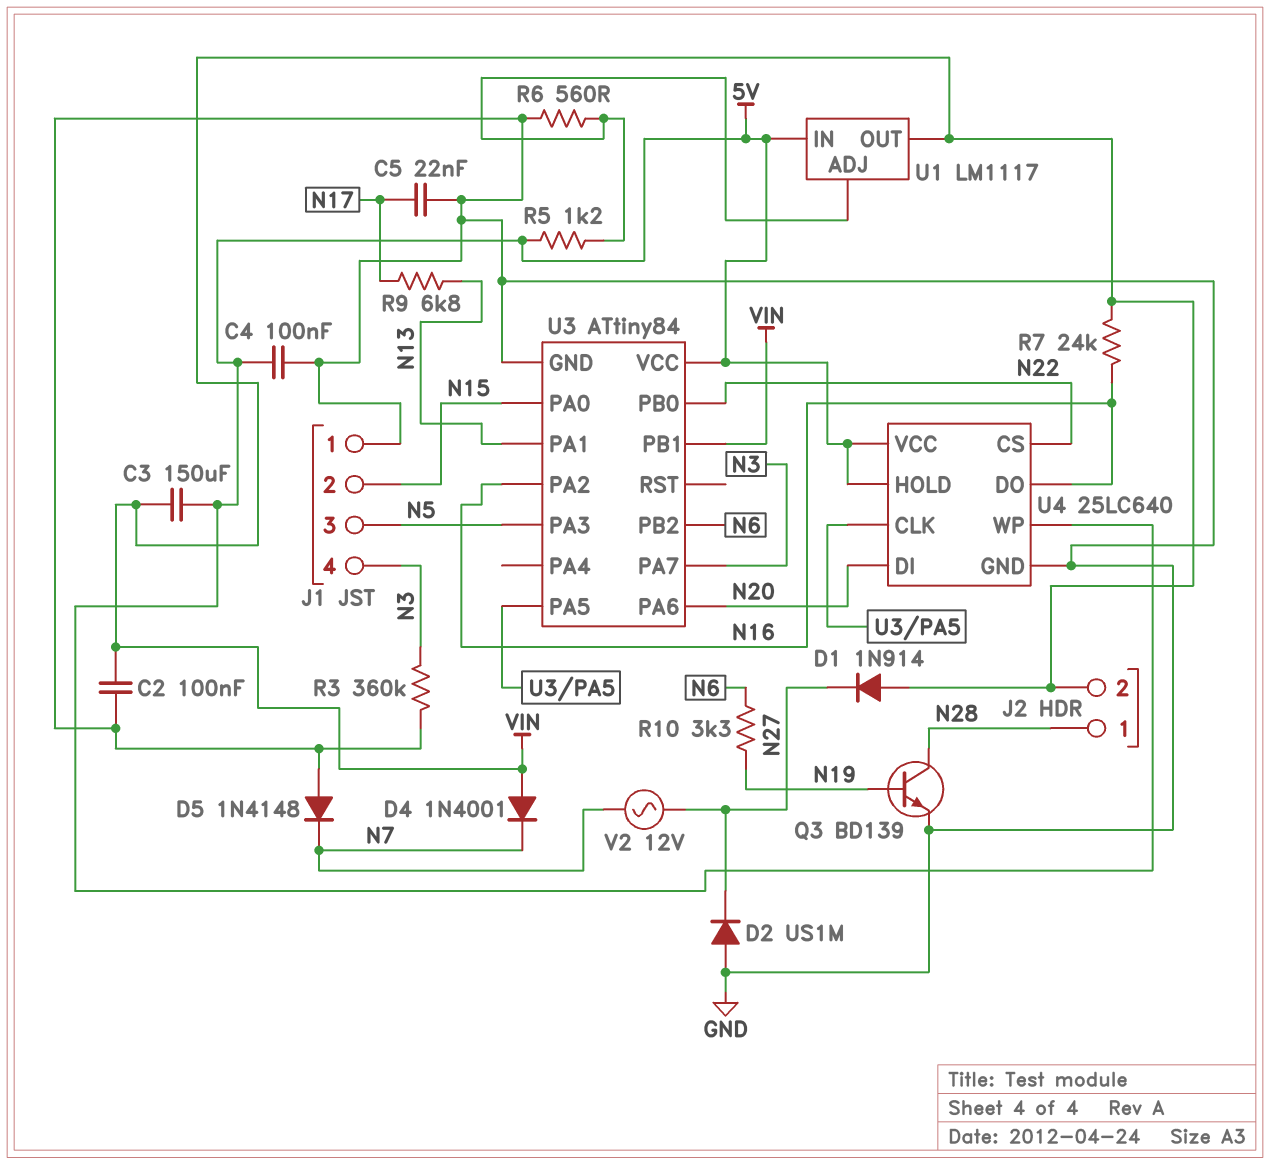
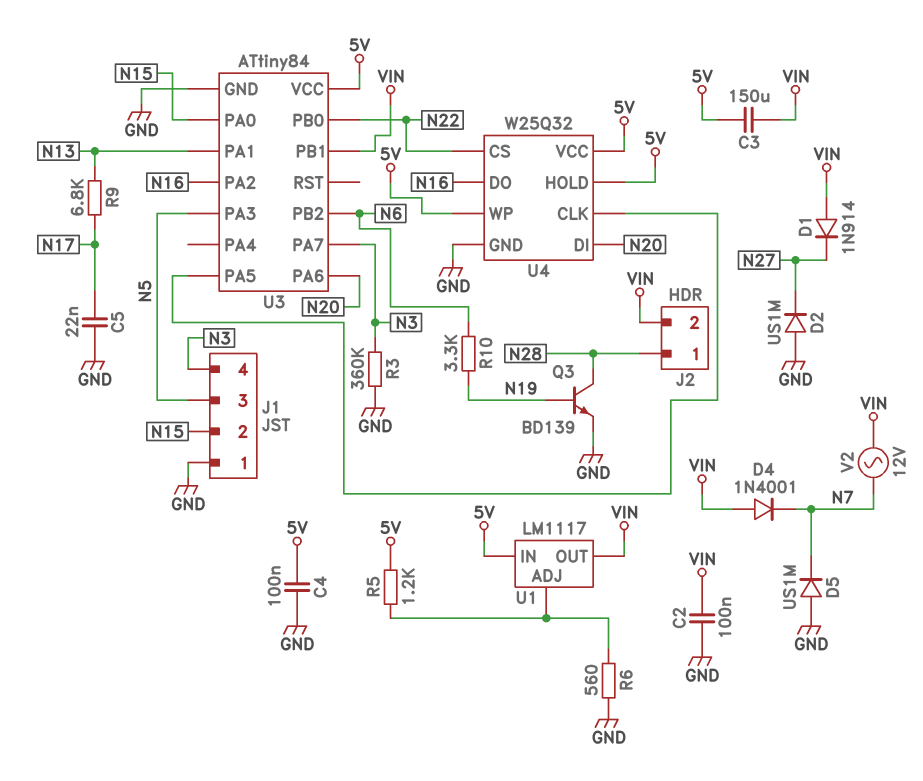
D5: diode 1N4148 (A GND, K N7) -> diode US1M (A GND, K N7)
R7: 24k (N16, VIN) -> none
U4: 25LC640 -> W25Q32
V2: AC 12V (N7, N27) -> AC 12V (N7, VIN)

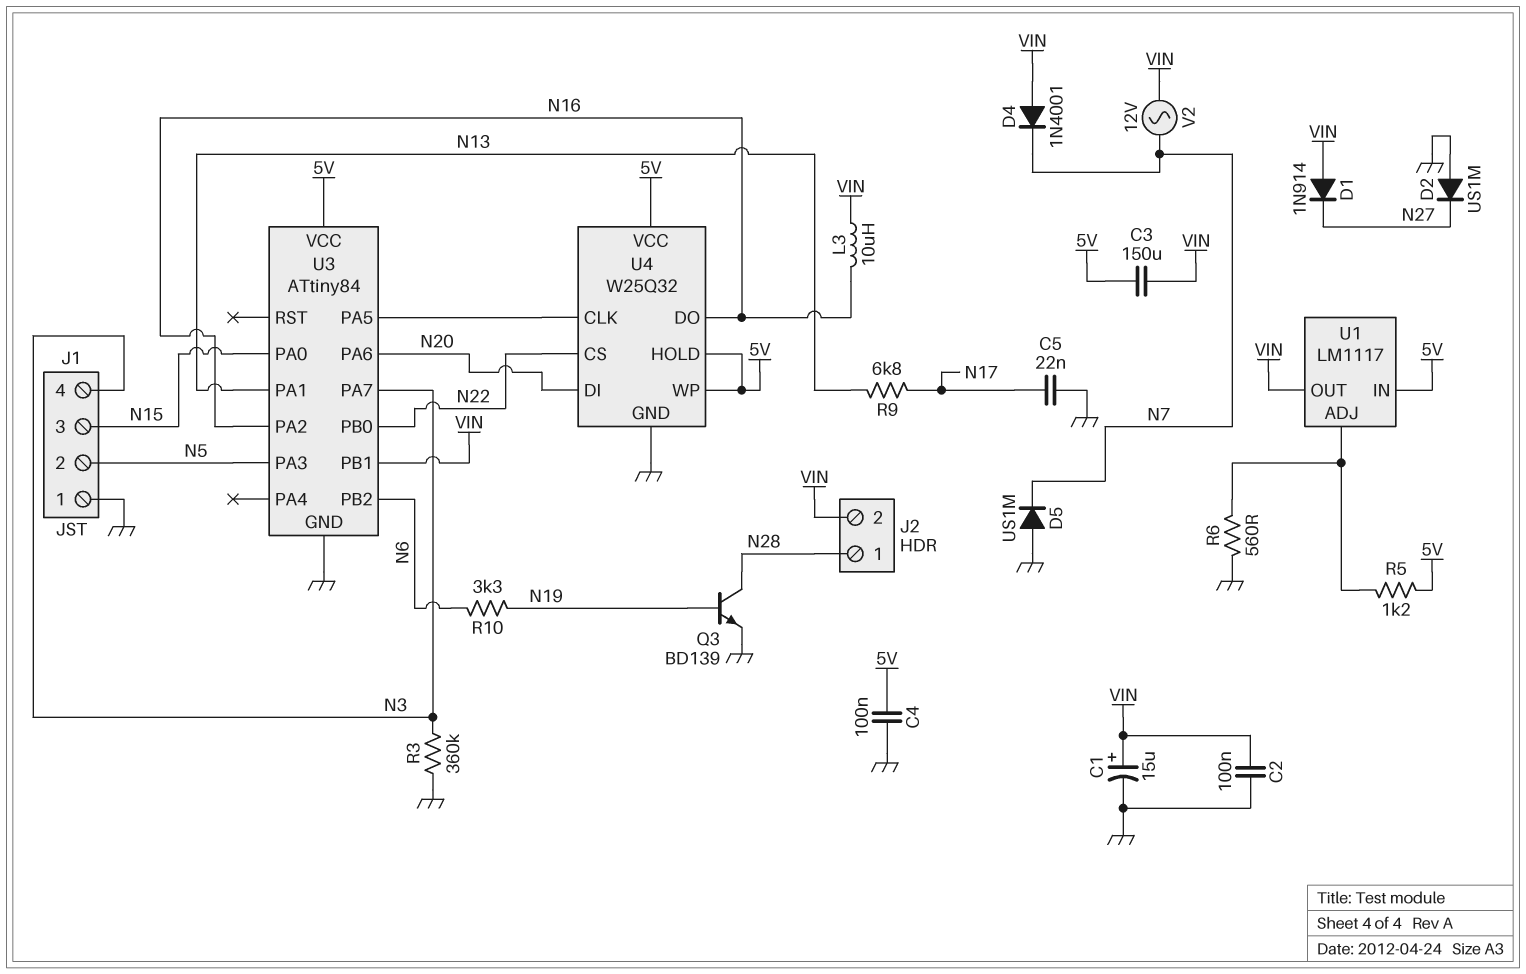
C1: none -> 15uF (plus VIN, minus GND)
J1 pin 2: N15 -> N5
J1 pin 3: N5 -> N15
L3: none -> 10uH (N16, VIN)

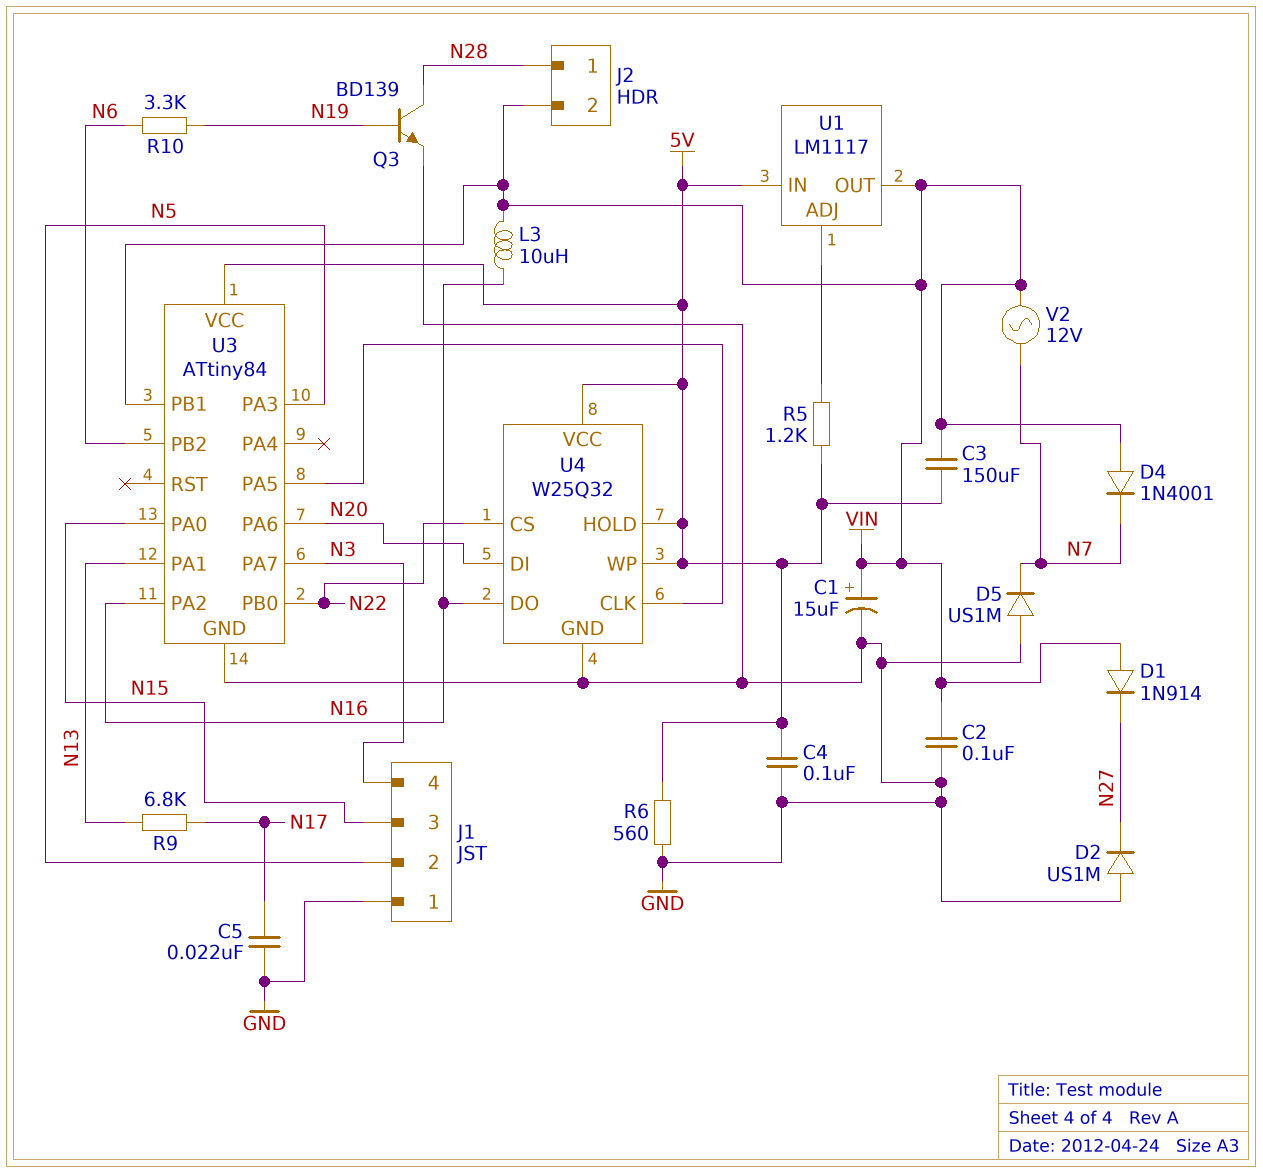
R3: 360k (GND, N3) -> none
R6: 560 (GND, U1/ADJ) -> 560 (5V, GND)

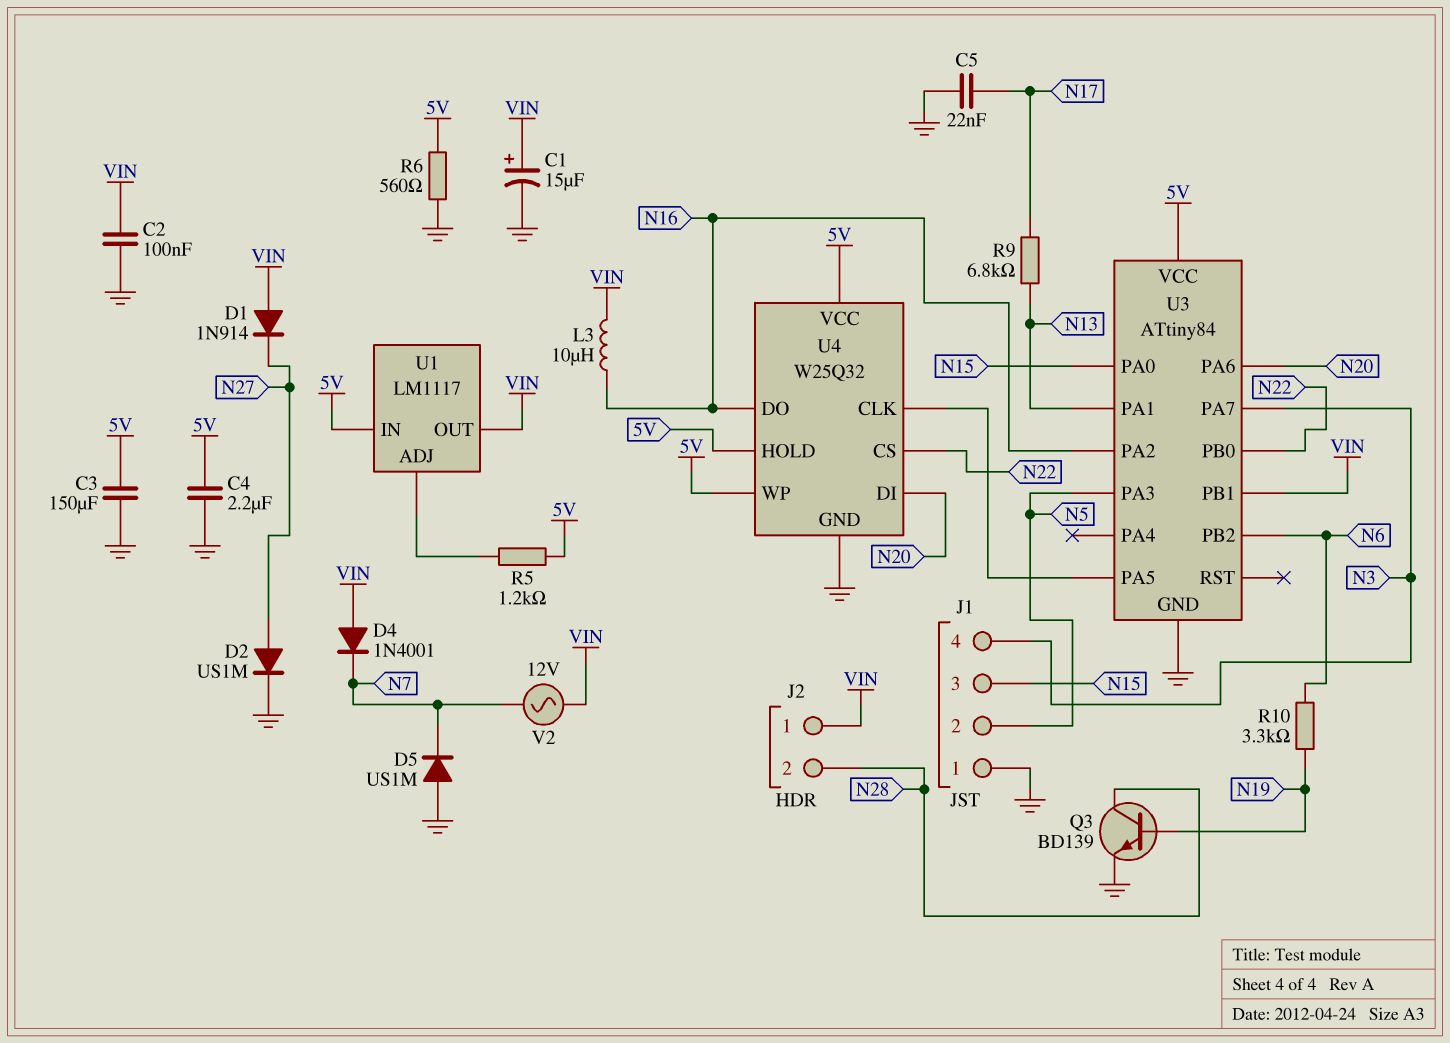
C3: 150uF (5V, VIN) -> 150uF (5V, GND)
C4: 100nF (5V, GND) -> 2.2uF (5V, GND)
D2: diode US1M (A GND, K N27) -> diode US1M (A N27, K GND)
J2 pin 1: N28 -> VIN
J2 pin 2: VIN -> N28

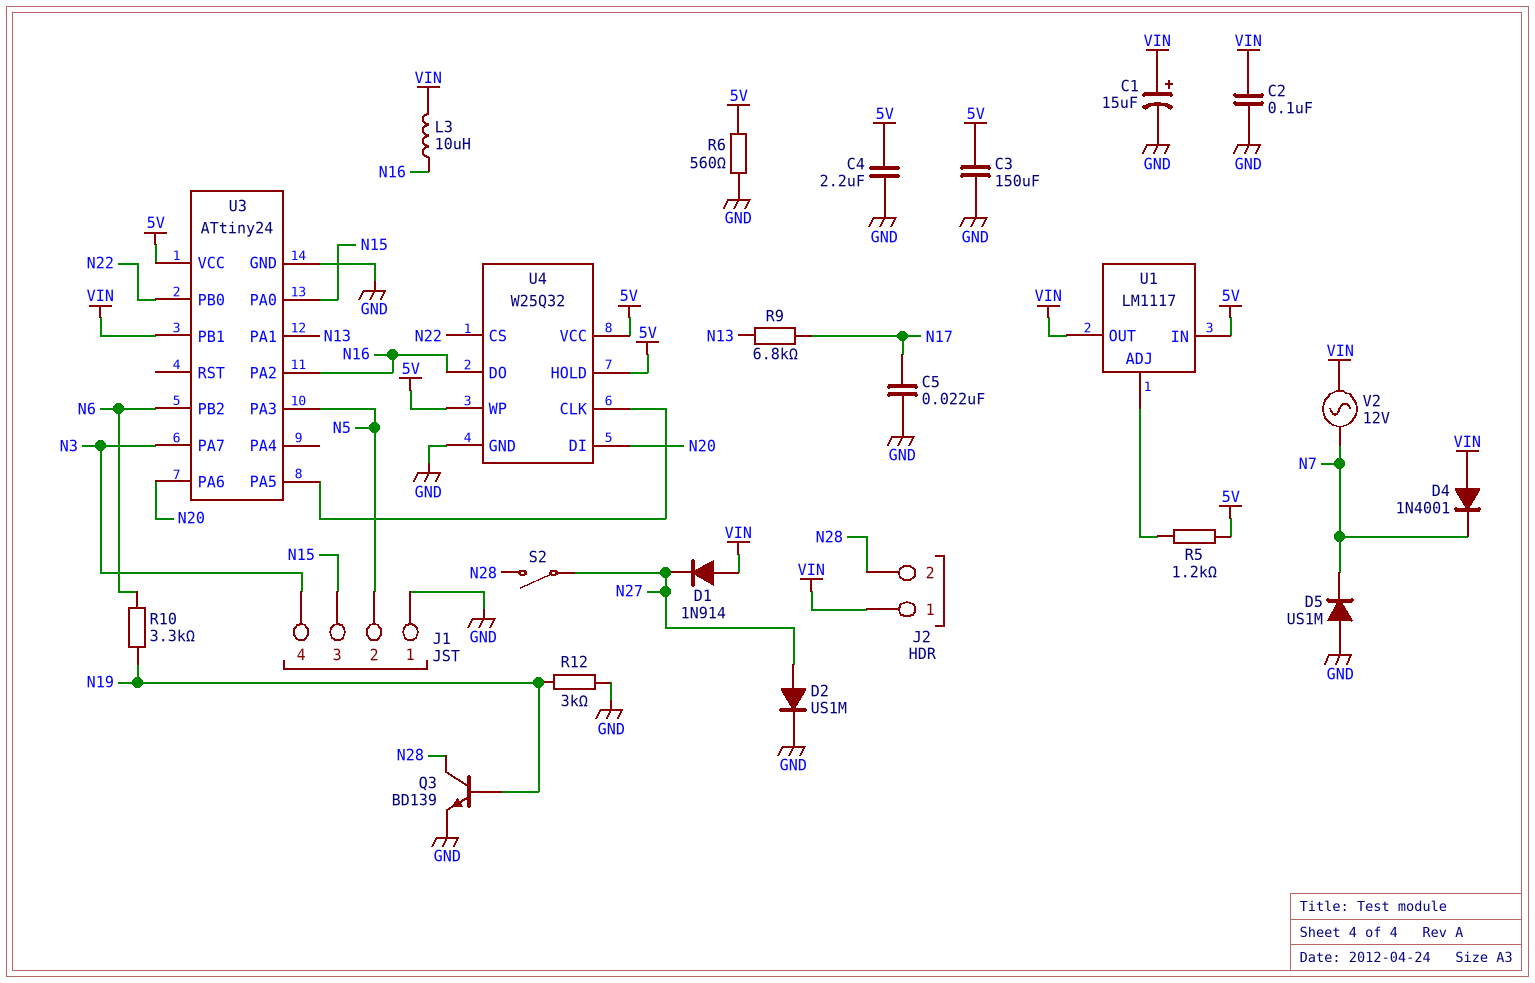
R12: none -> 3k (GND, N19)
S2: none -> switch (N27, N28)
U3: ATtiny84 -> ATtiny24

